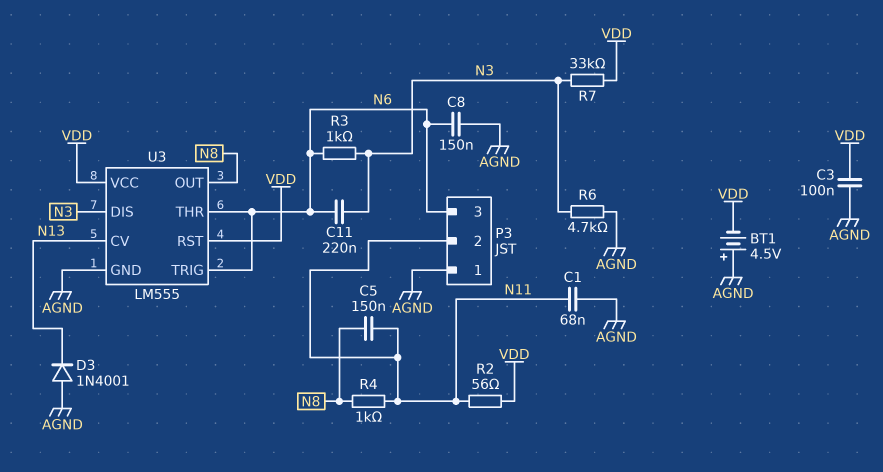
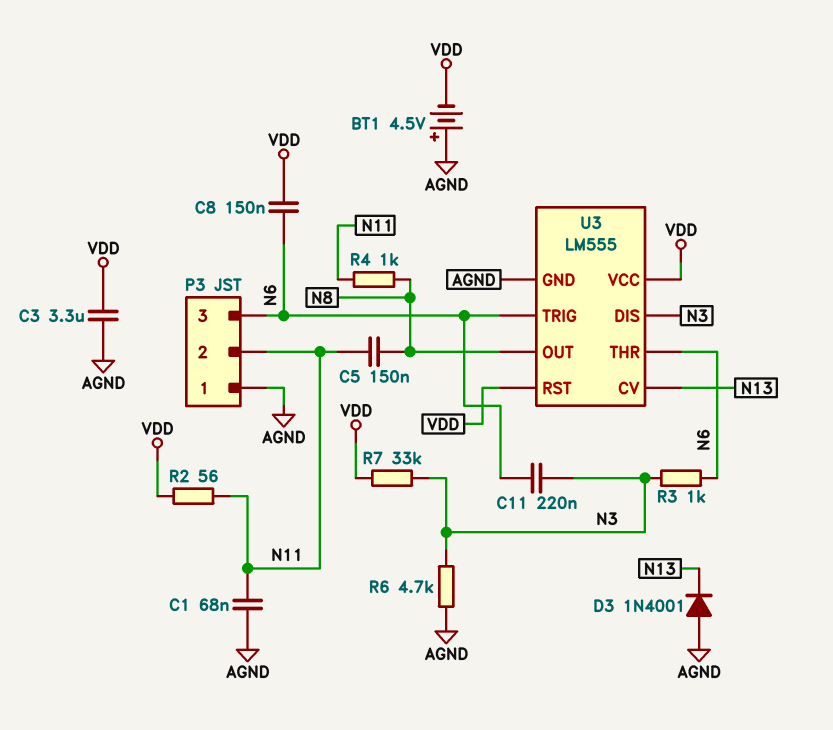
C3: 100nF (AGND, VDD) -> 3.3uF (AGND, VDD)
C8: 150nF (AGND, N6) -> 150nF (N6, VDD)

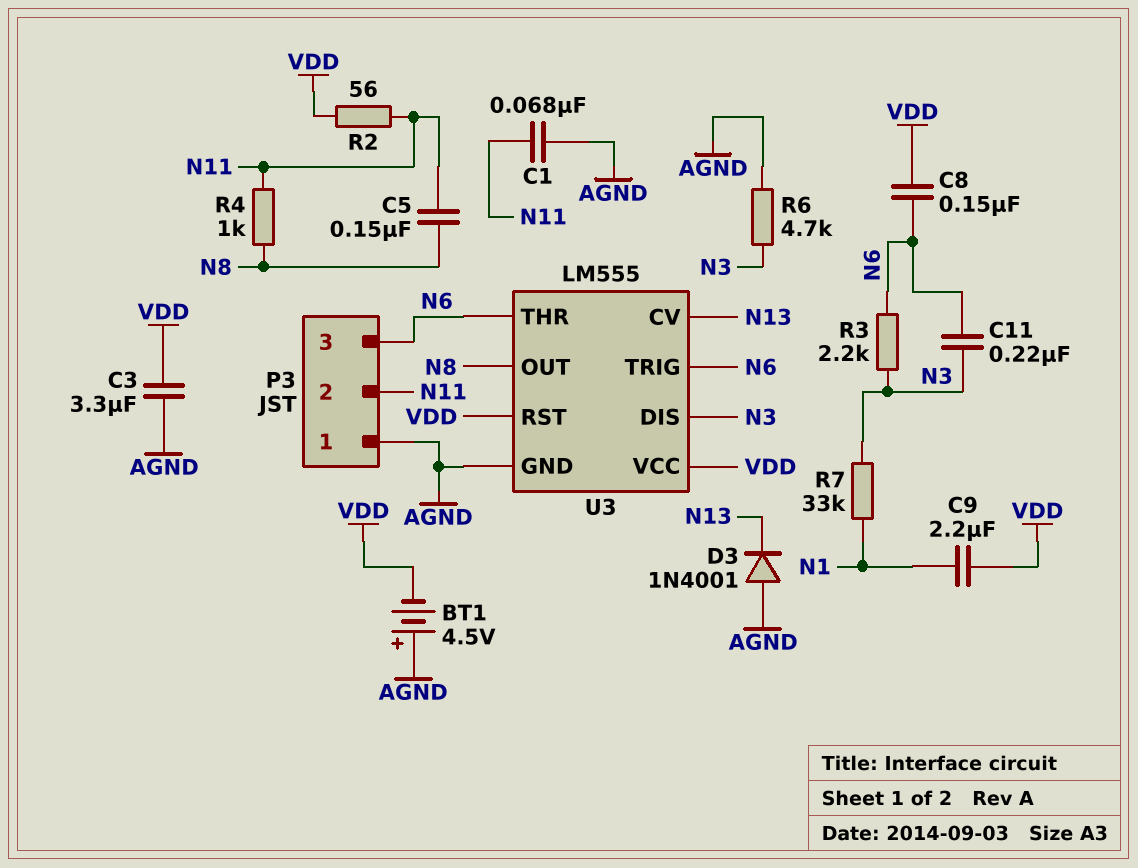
C9: none -> 2.2uF (N1, VDD)
R3: 1k (N3, N6) -> 2.2k (N3, N6)
R7: 33k (N3, VDD) -> 33k (N1, N3)

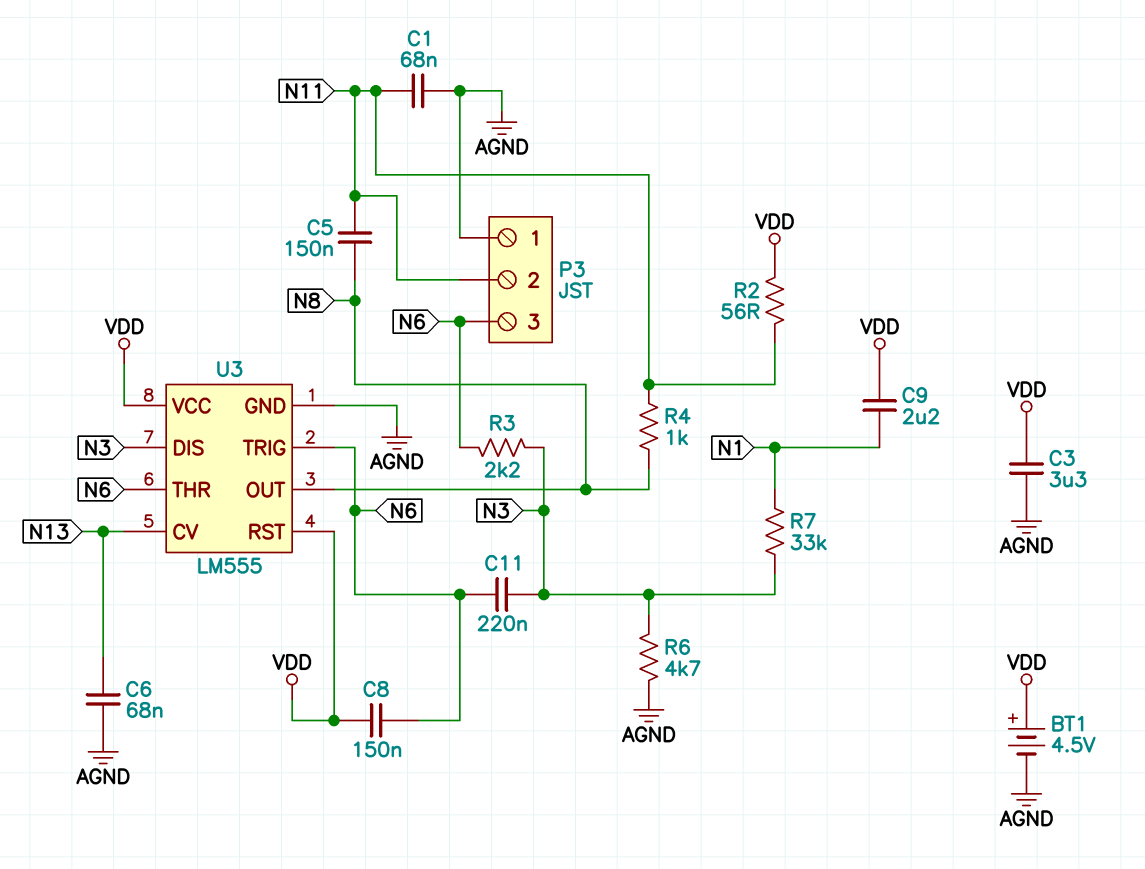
BT1: 4.5V (plus AGND, minus VDD) -> 4.5V (plus VDD, minus AGND)
C6: none -> 68nF (AGND, N13)
D3: diode 1N4001 (A AGND, K N13) -> none

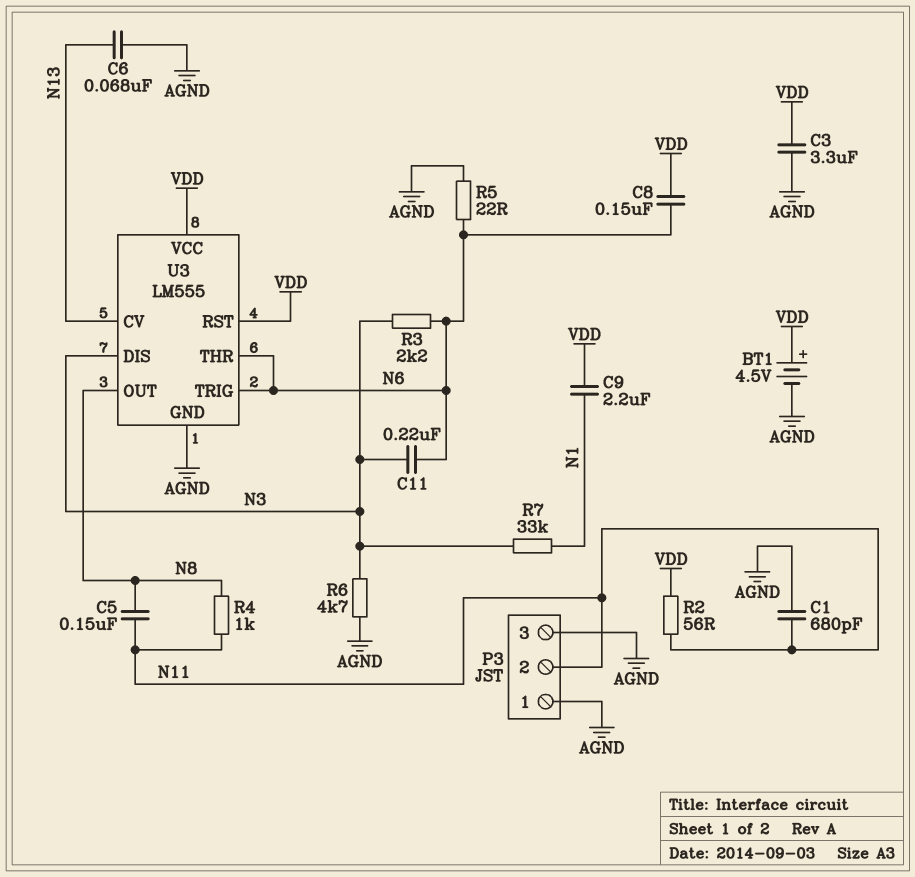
C1: 68nF (AGND, N11) -> 680pF (AGND, N11)
P3 pin 3: N6 -> AGND
R5: none -> 22 (AGND, N6)

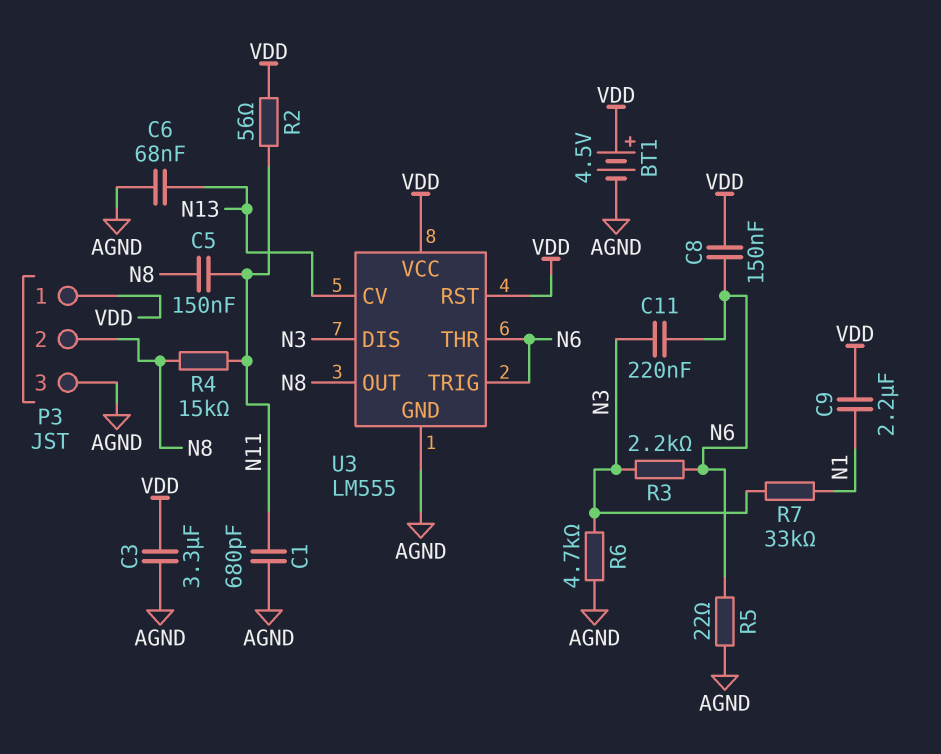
P3 pin 1: AGND -> VDD
P3 pin 2: N11 -> N8
R4: 1k (N8, N11) -> 15k (N8, N11)

